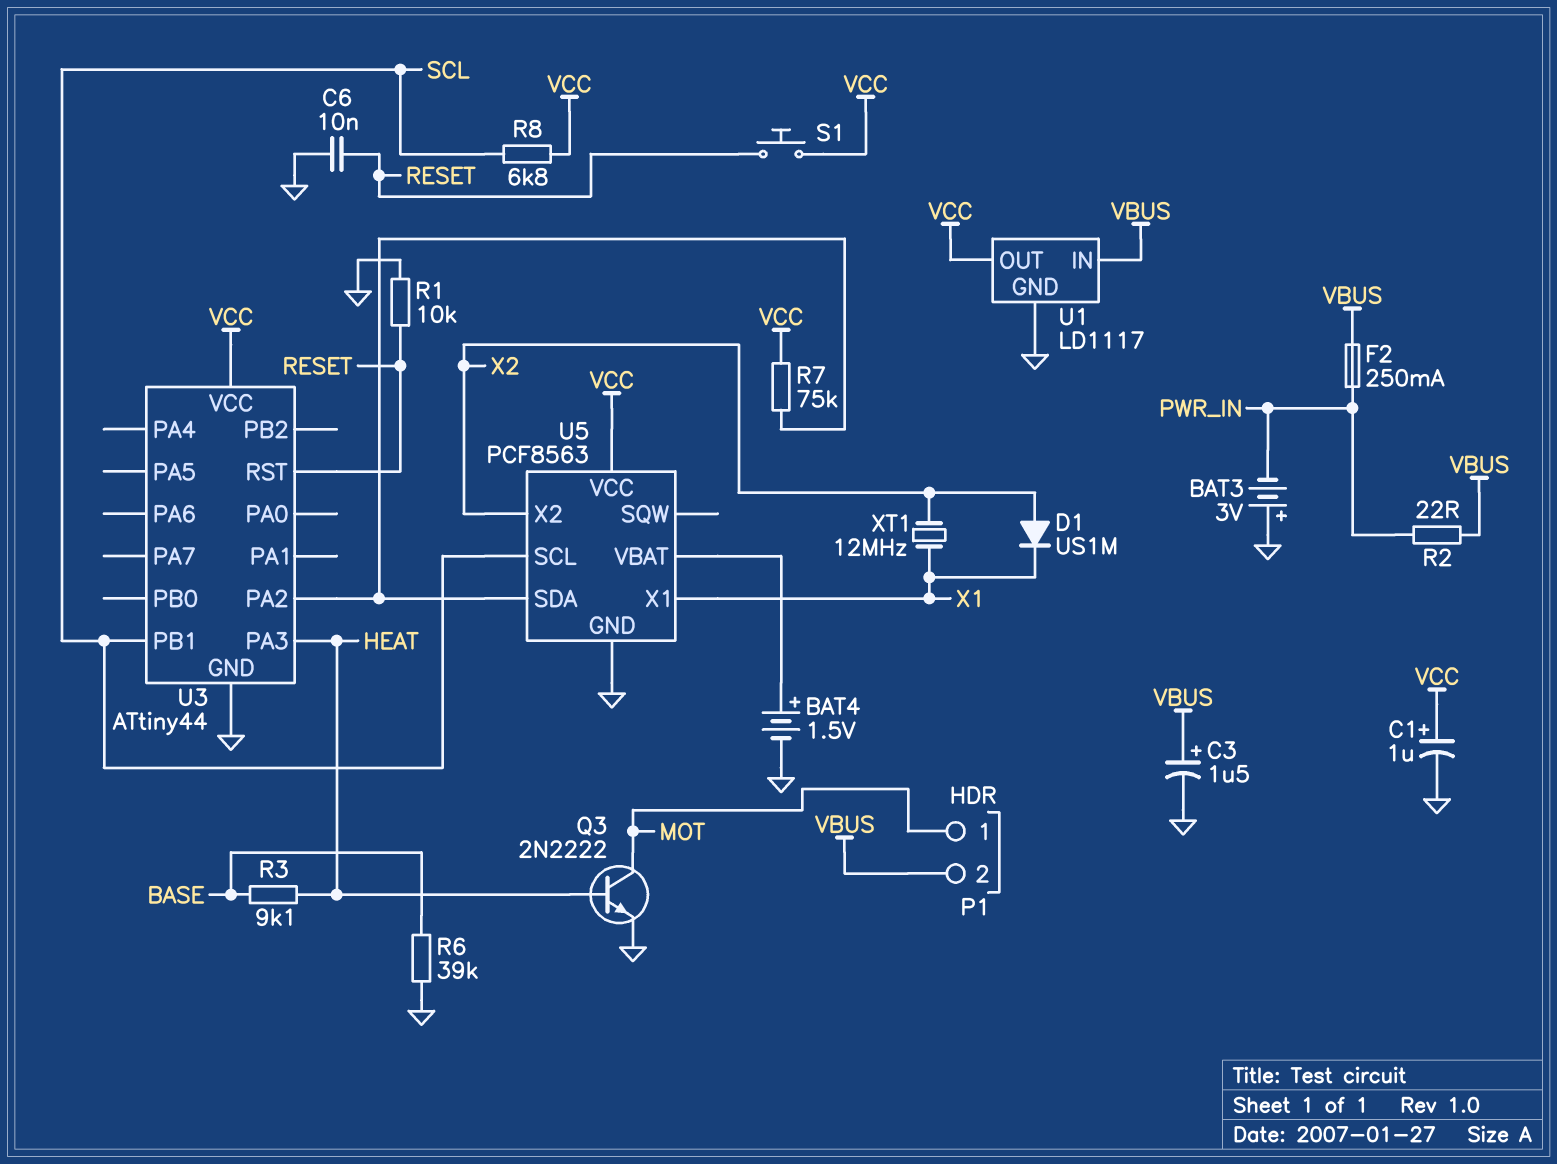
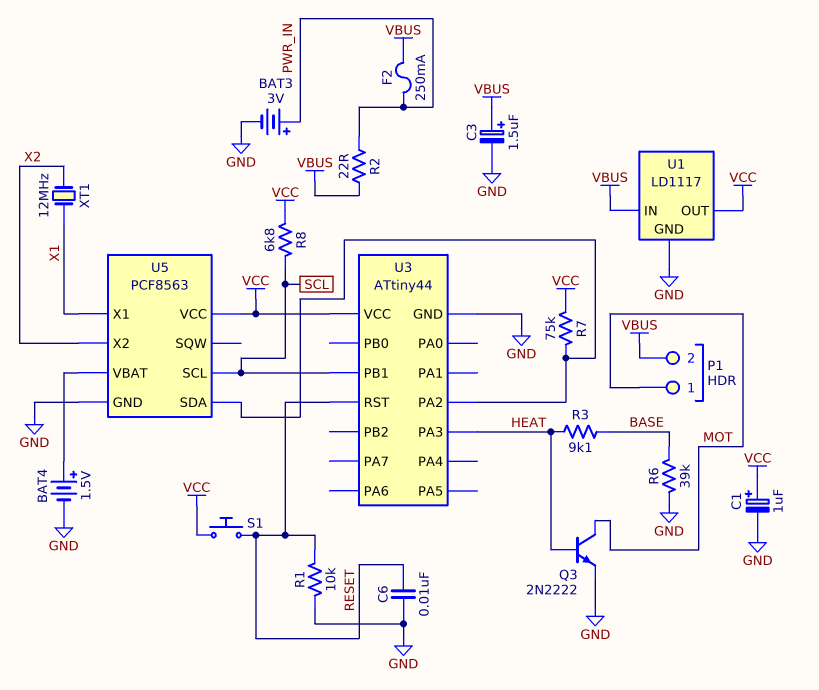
BAT3: 3V (plus GND, minus PWR_IN) -> 3V (plus PWR_IN, minus GND)
D1: diode US1M (A X2, K X1) -> none

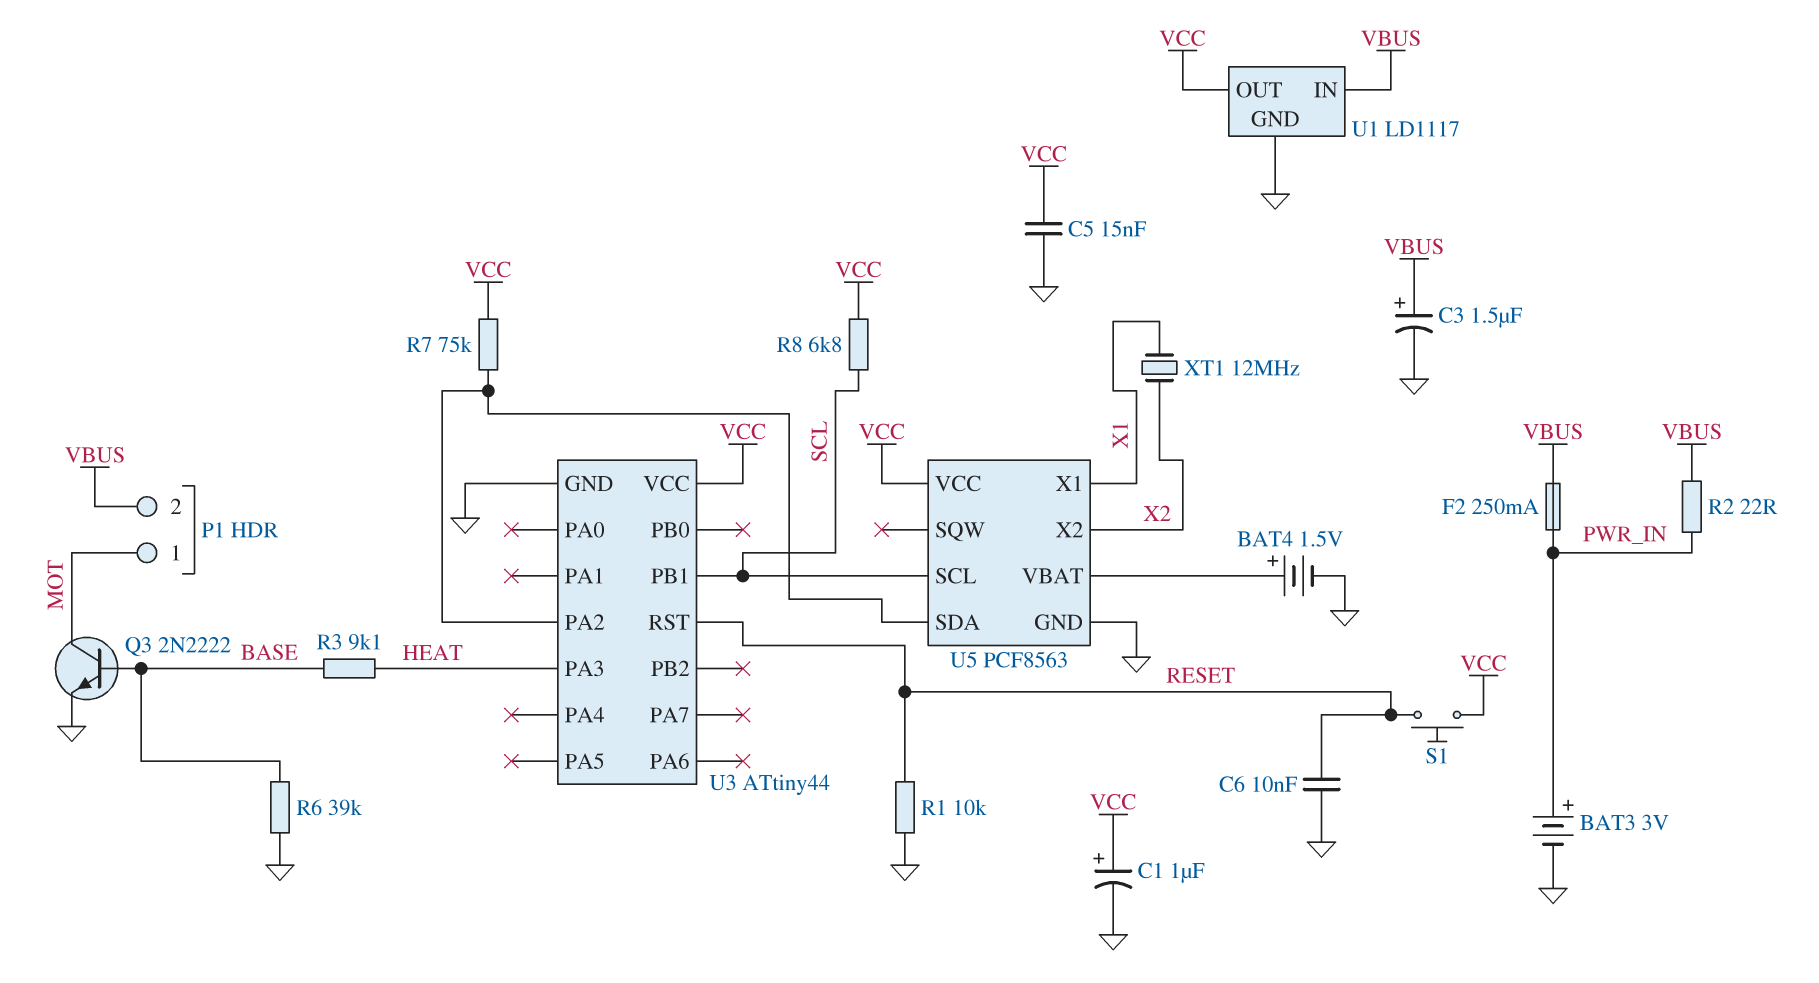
C5: none -> 15nF (GND, VCC)
Q3: NPN 2N2222 (B HEAT, C MOT, E GND) -> NPN 2N2222 (B BASE, C MOT, E GND)

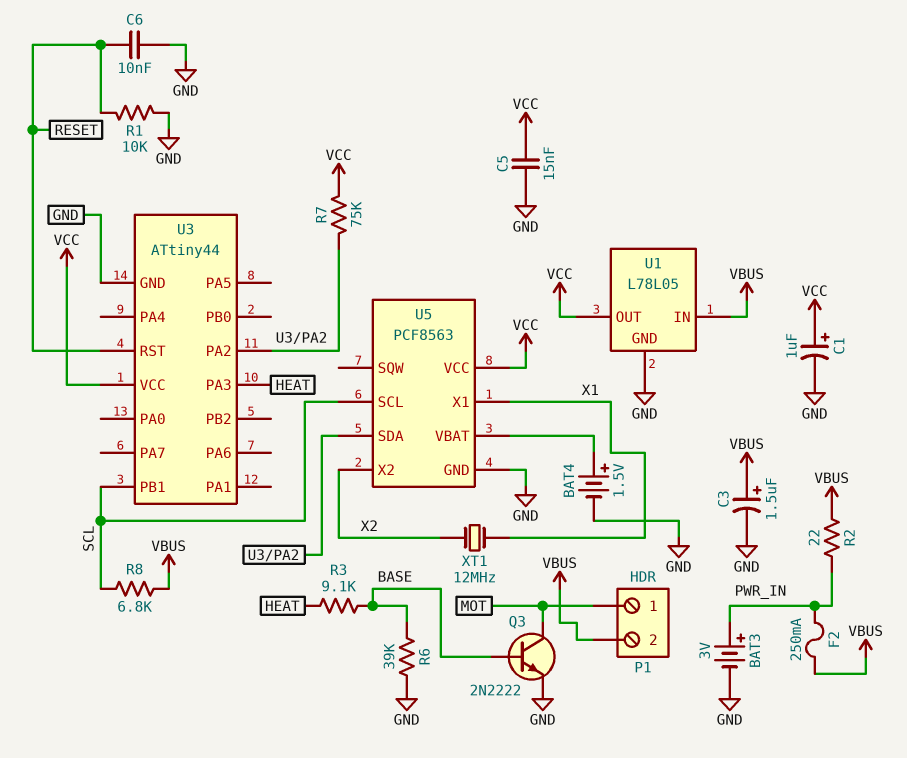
R8: 6.8k (SCL, VCC) -> 6.8k (SCL, VBUS)
S1: button (RESET, VCC) -> none
U1: LD1117 -> L78L05

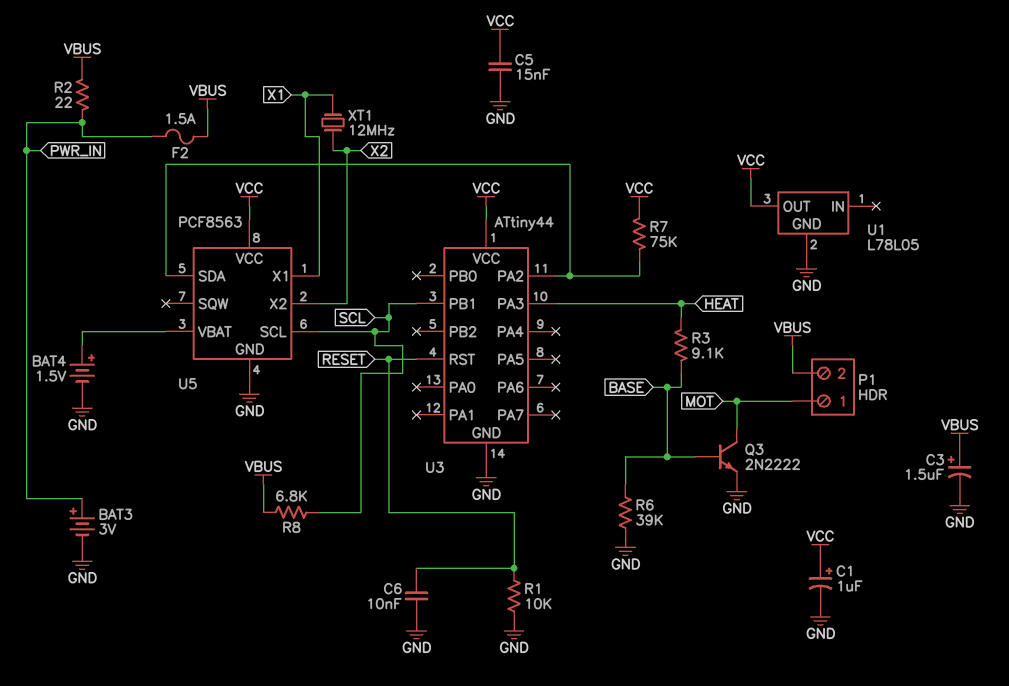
F2: 250mA (PWR_IN, VBUS) -> 1.5A (PWR_IN, VBUS)
U1 pin IN: VBUS -> none

